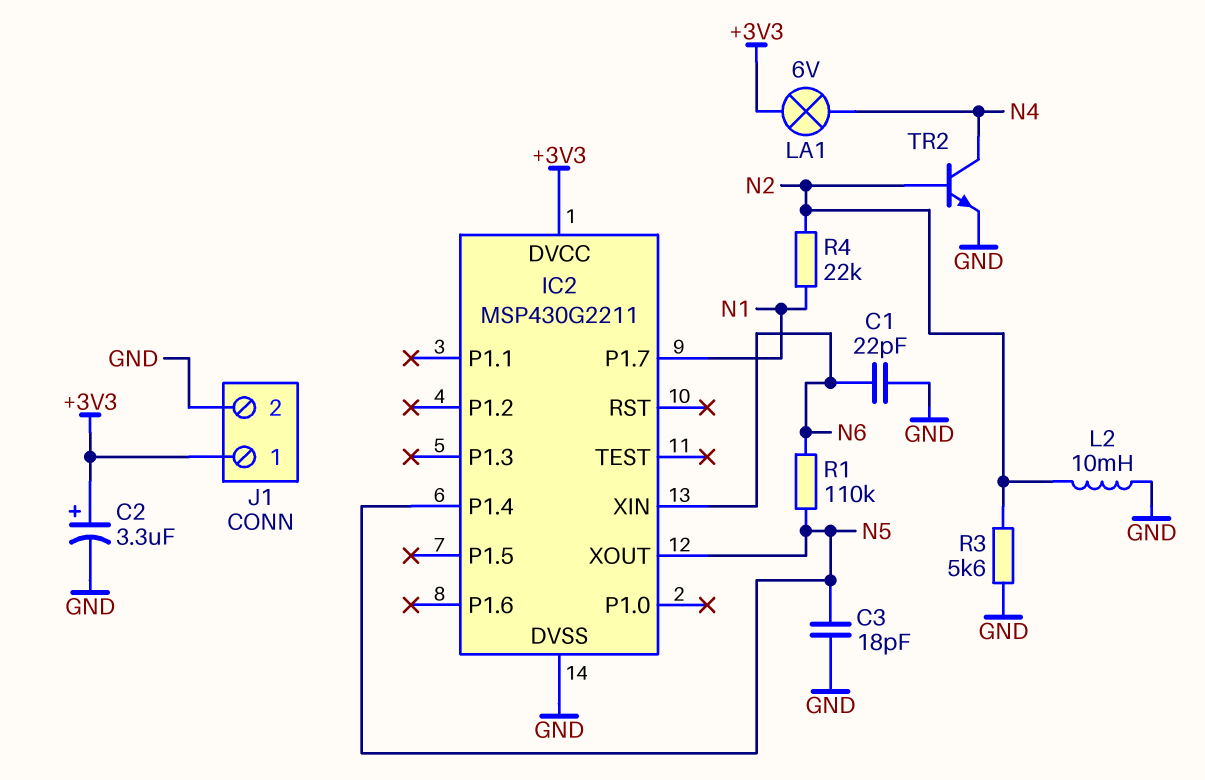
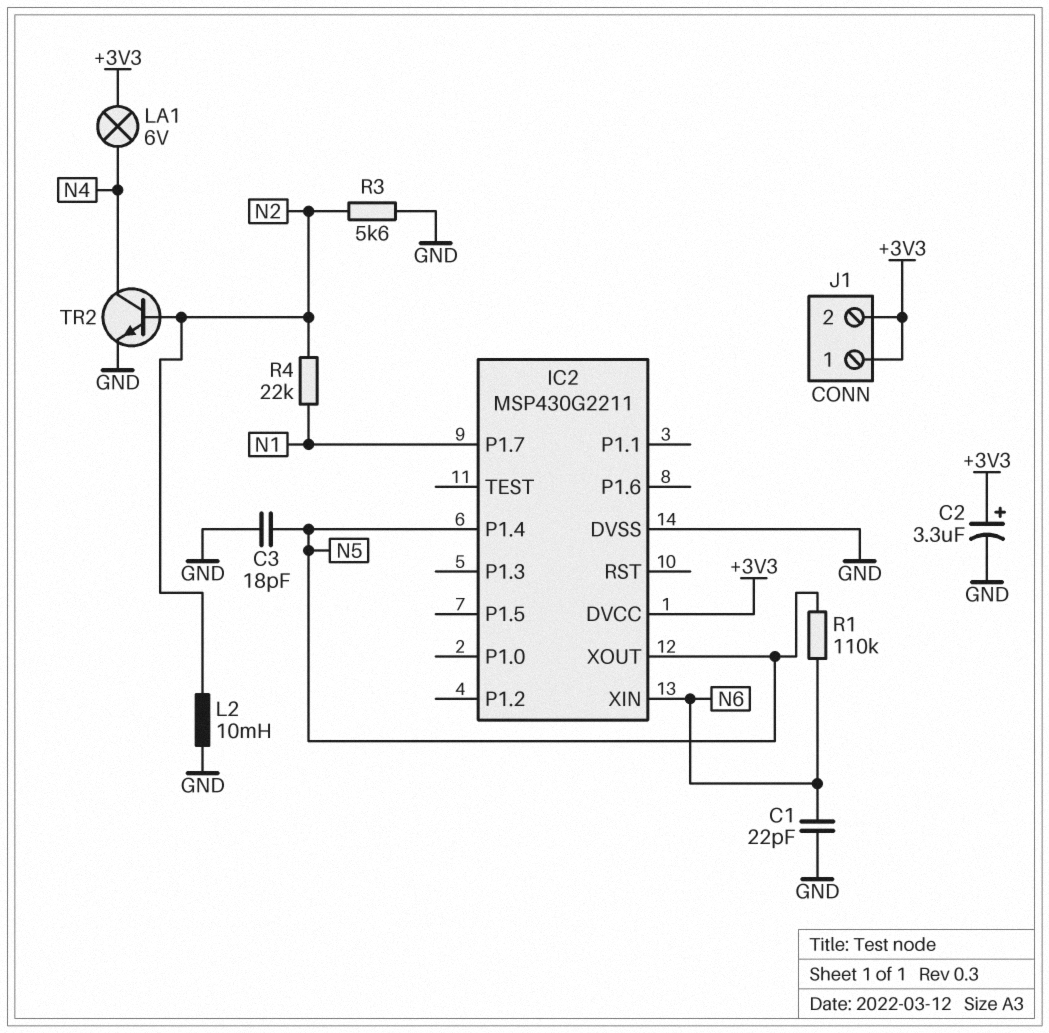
J1 pin 2: GND -> +3V3

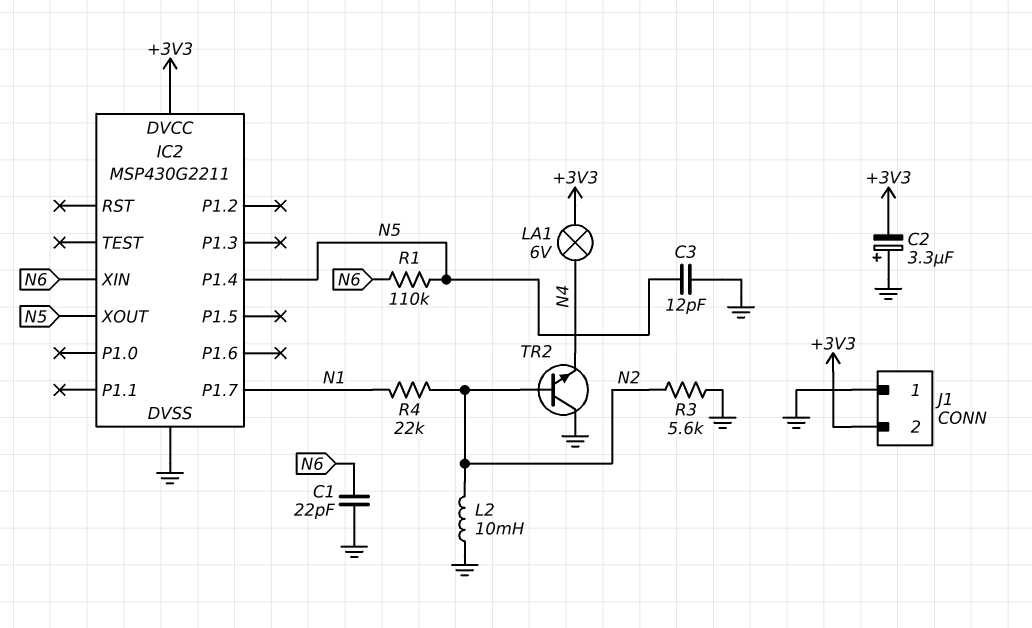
C2: 3.3uF (plus +3V3, minus GND) -> 3.3uF (plus GND, minus +3V3)
C3: 18pF (GND, N5) -> 12pF (GND, N5)
J1 pin 1: +3V3 -> GND
TR2: NPN (B N2, C N4, E GND) -> NPN (B N2, C GND, E N4)

